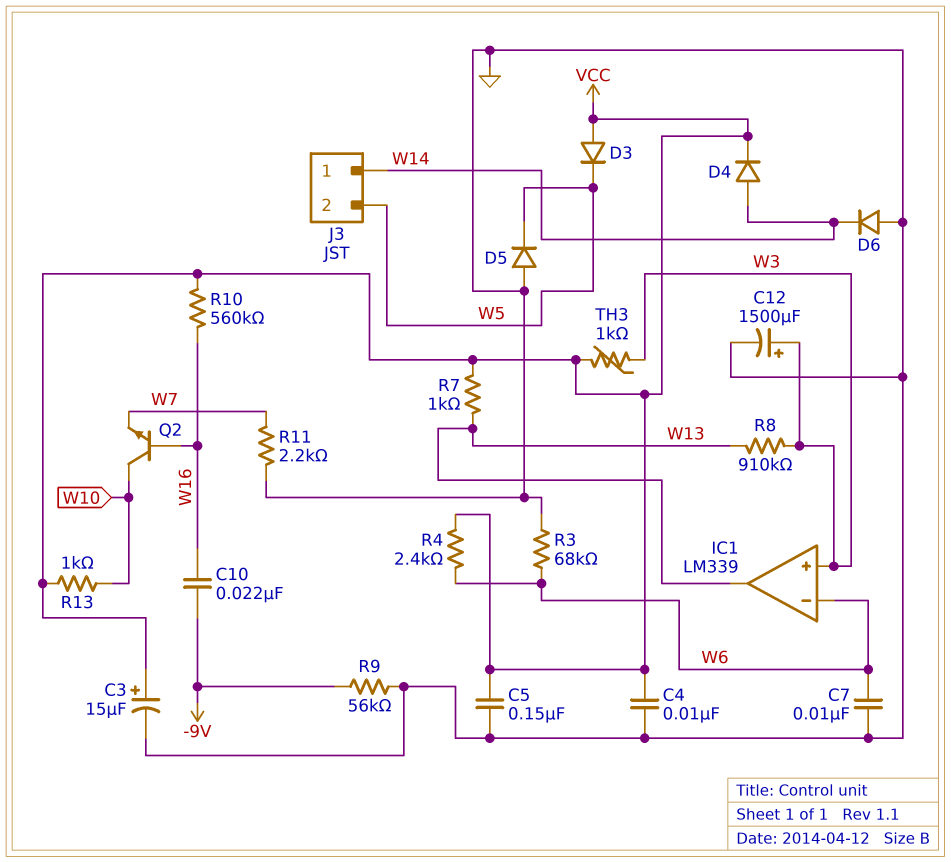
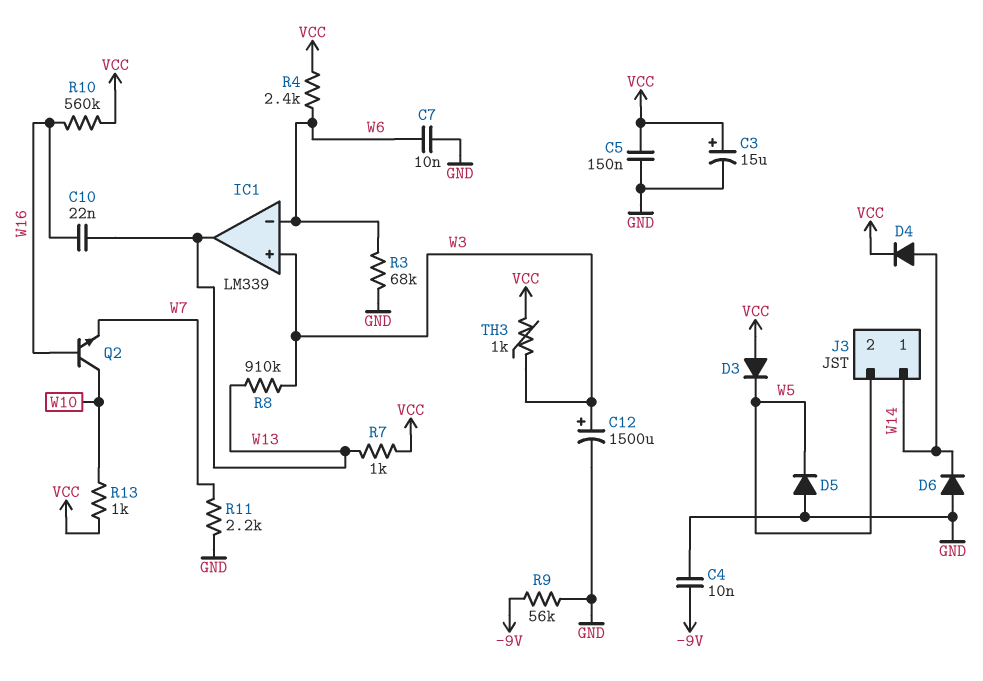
C4: 10nF (GND, VCC) -> 10nF (-9V, GND)
C10: 22nF (-9V, W16) -> 22nF (W13, W16)

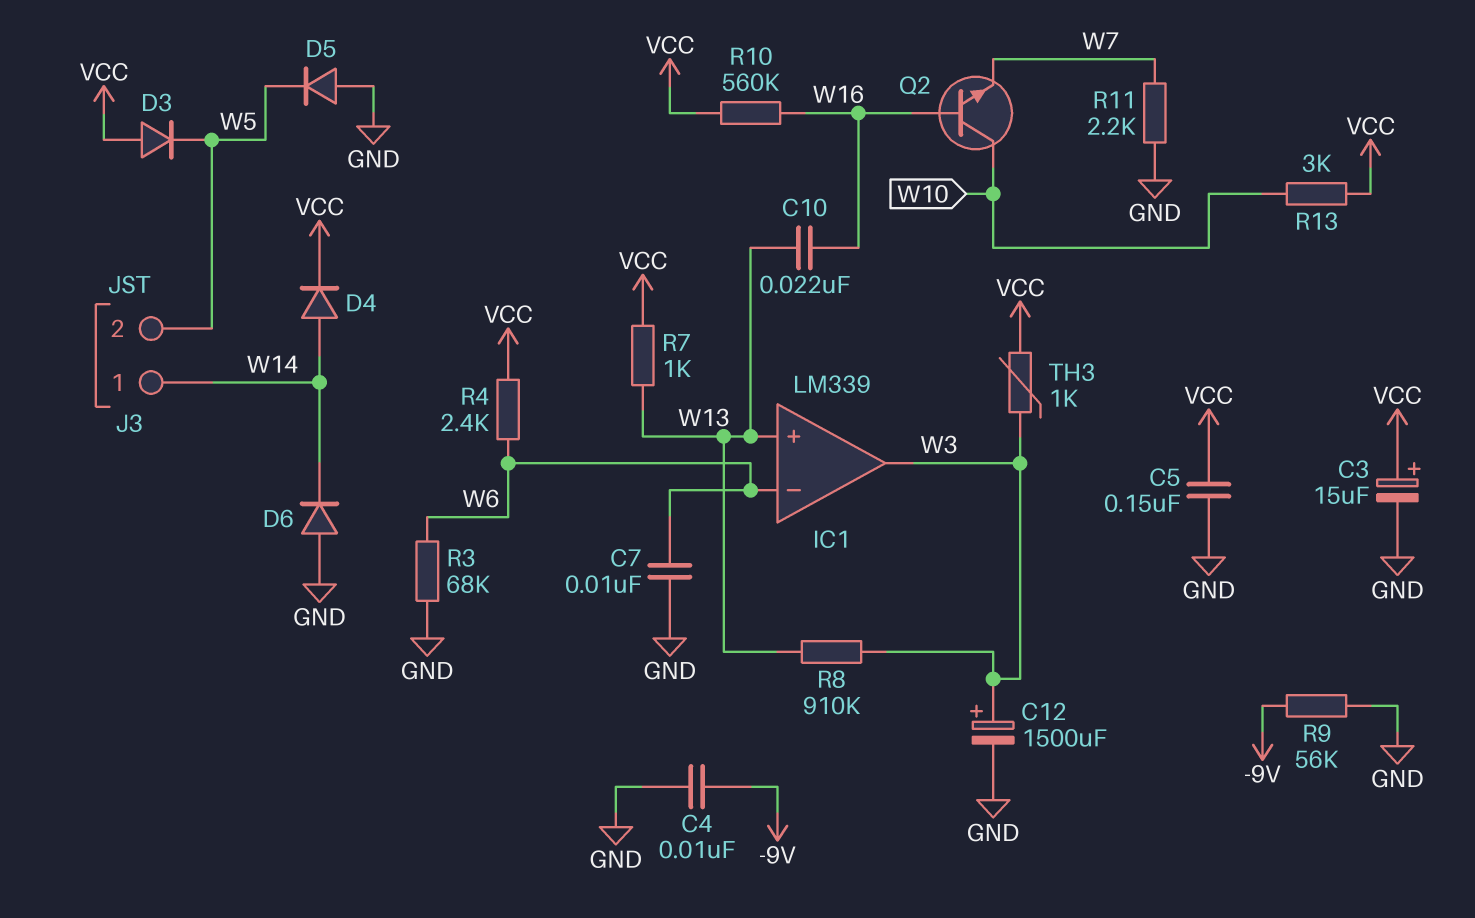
IC1 pin in+: W3 -> W13
IC1 pin out: W13 -> W3
R13: 1k (VCC, W10) -> 3k (VCC, W10)

